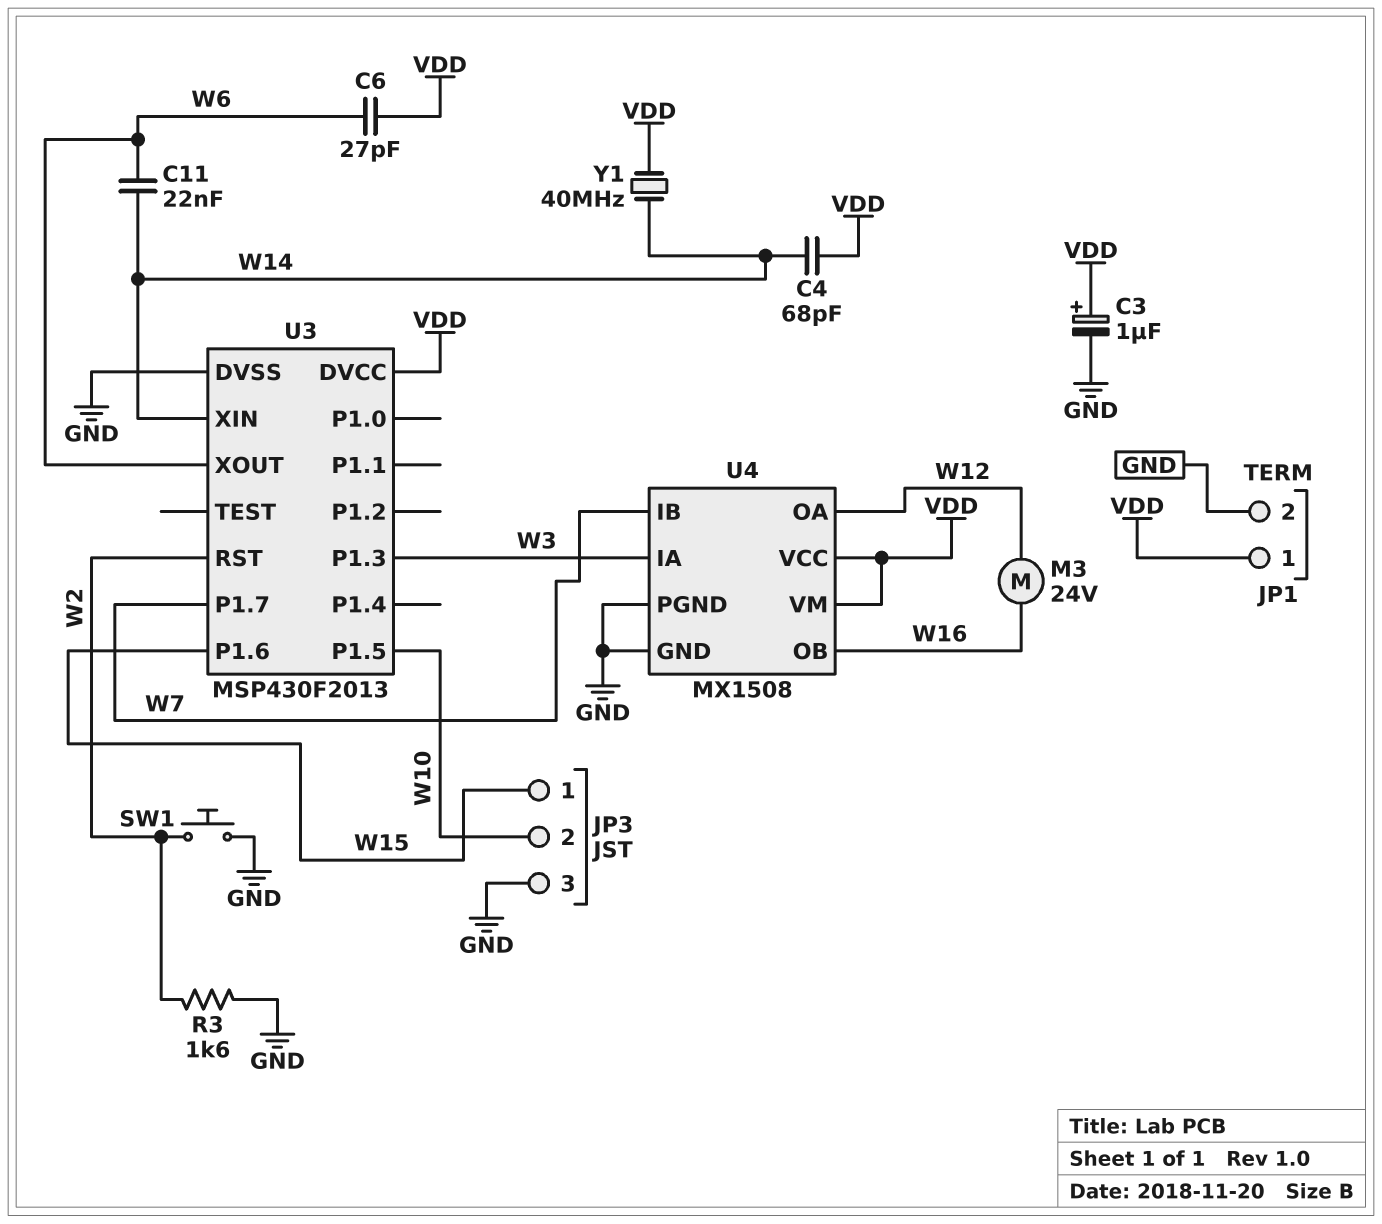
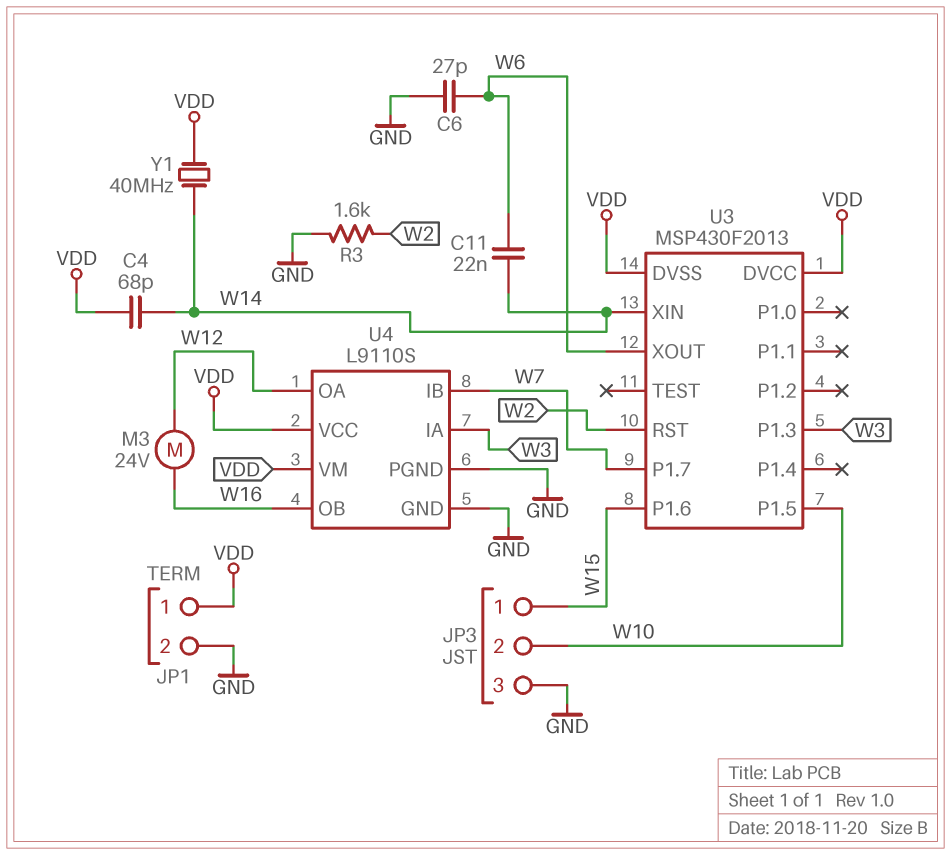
C3: 1uF (plus VDD, minus GND) -> none
C6: 27pF (VDD, W6) -> 27pF (GND, W6)
SW1: button (GND, W2) -> none
U3 pin DVSS: GND -> VDD
U4: MX1508 -> L9110S

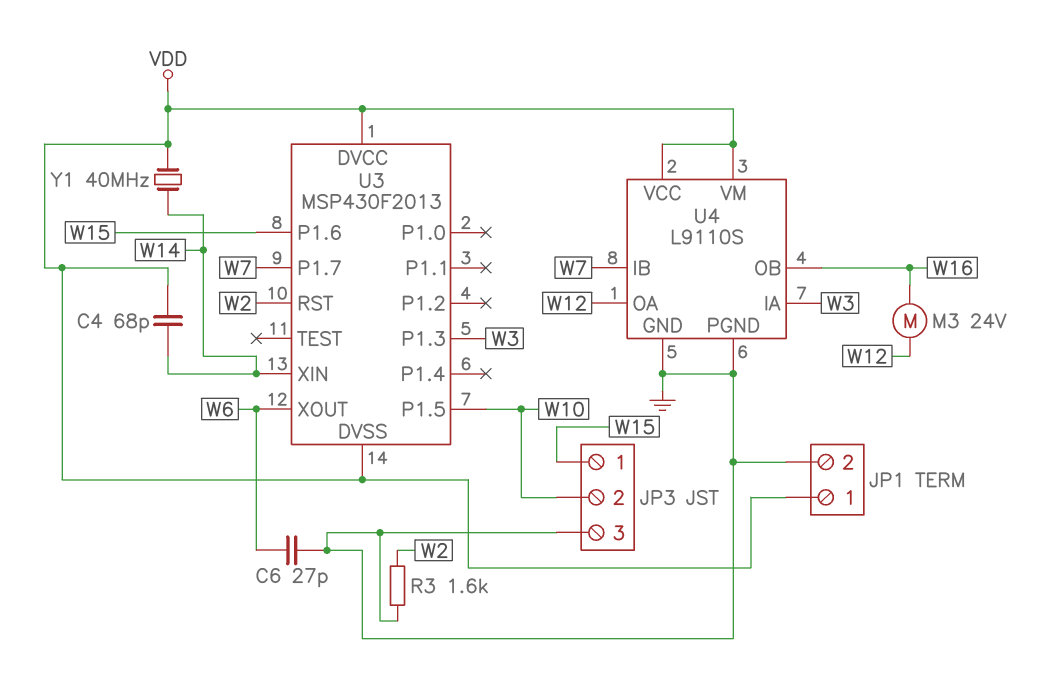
C11: 22nF (W6, W14) -> none

